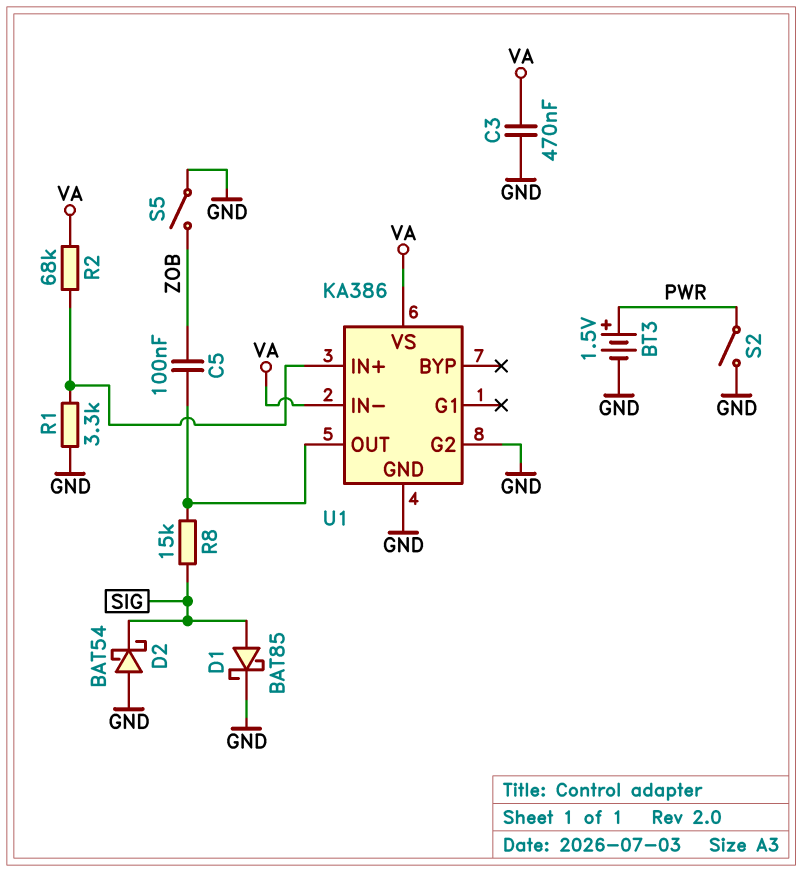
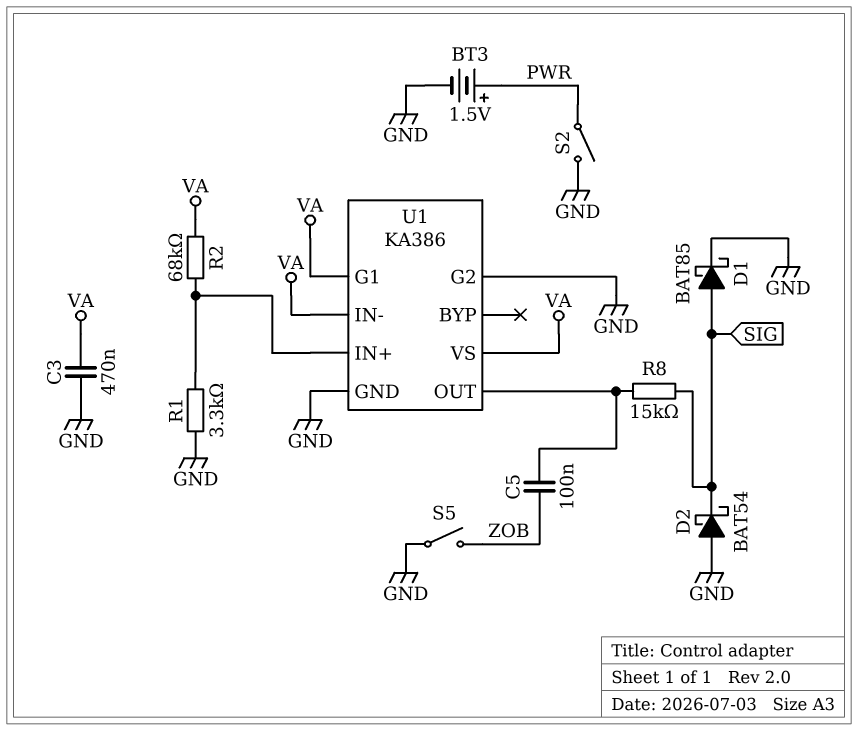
U1 pin G1: none -> VA

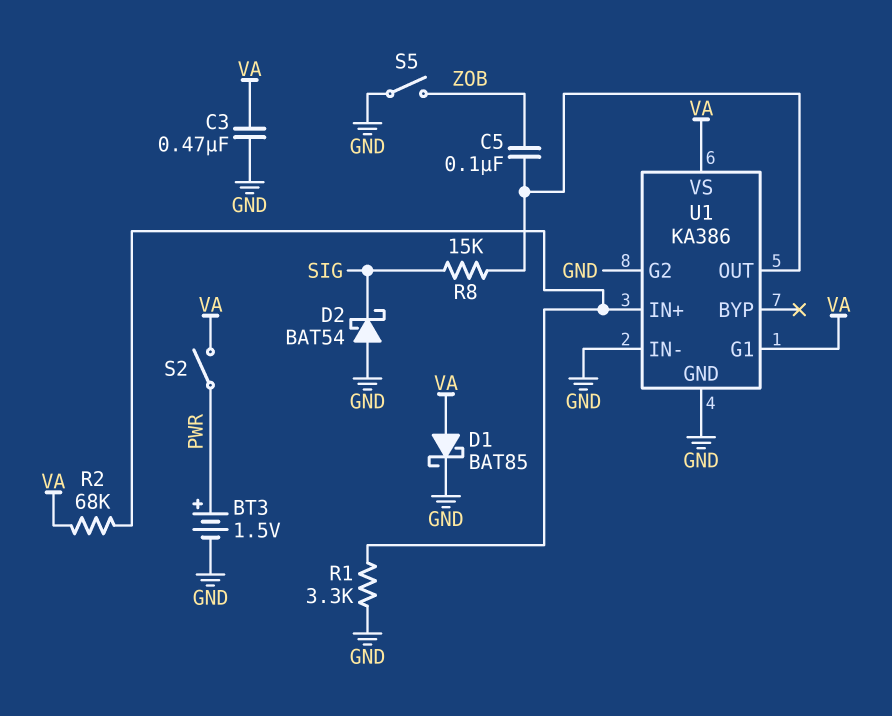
D1: schottky BAT85 (A SIG, K GND) -> schottky BAT85 (A VA, K GND)
S2: switch (GND, PWR) -> switch (PWR, VA)
U1 pin IN-: VA -> GND

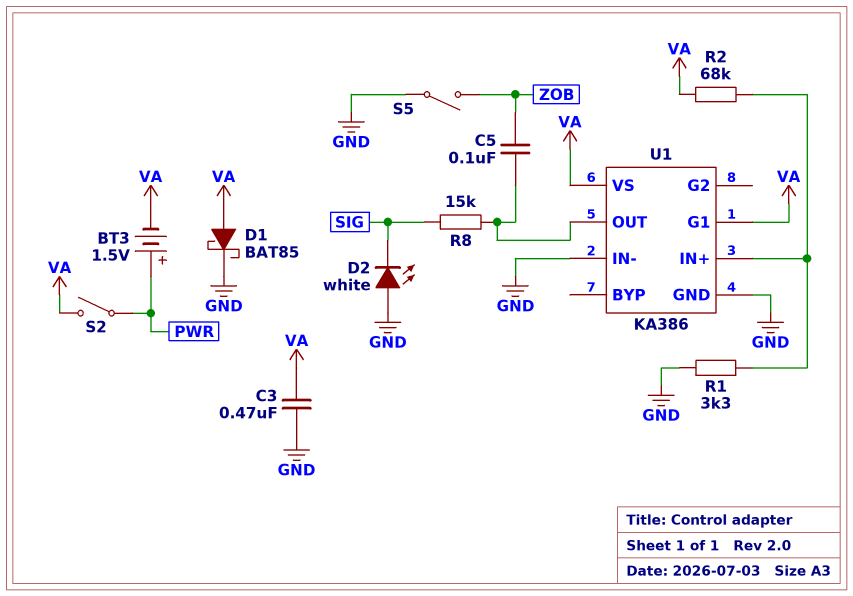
BT3: 1.5V (plus PWR, minus GND) -> 1.5V (plus PWR, minus VA)
D2: schottky BAT54 (A GND, K SIG) -> LED white (A GND, K SIG)
U1 pin G2: GND -> none

